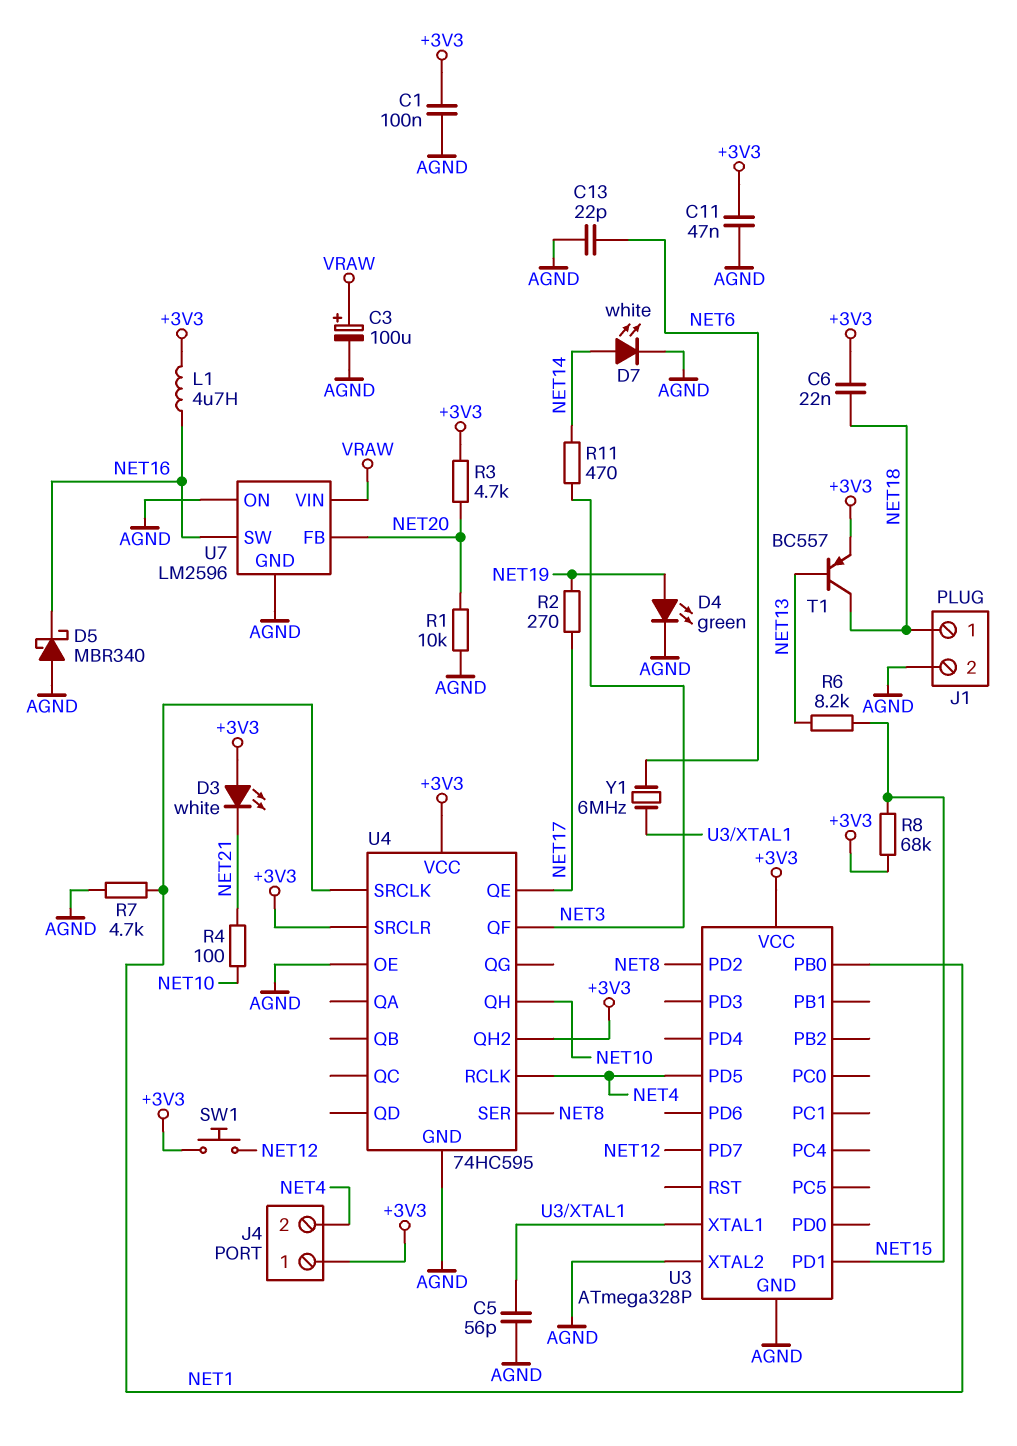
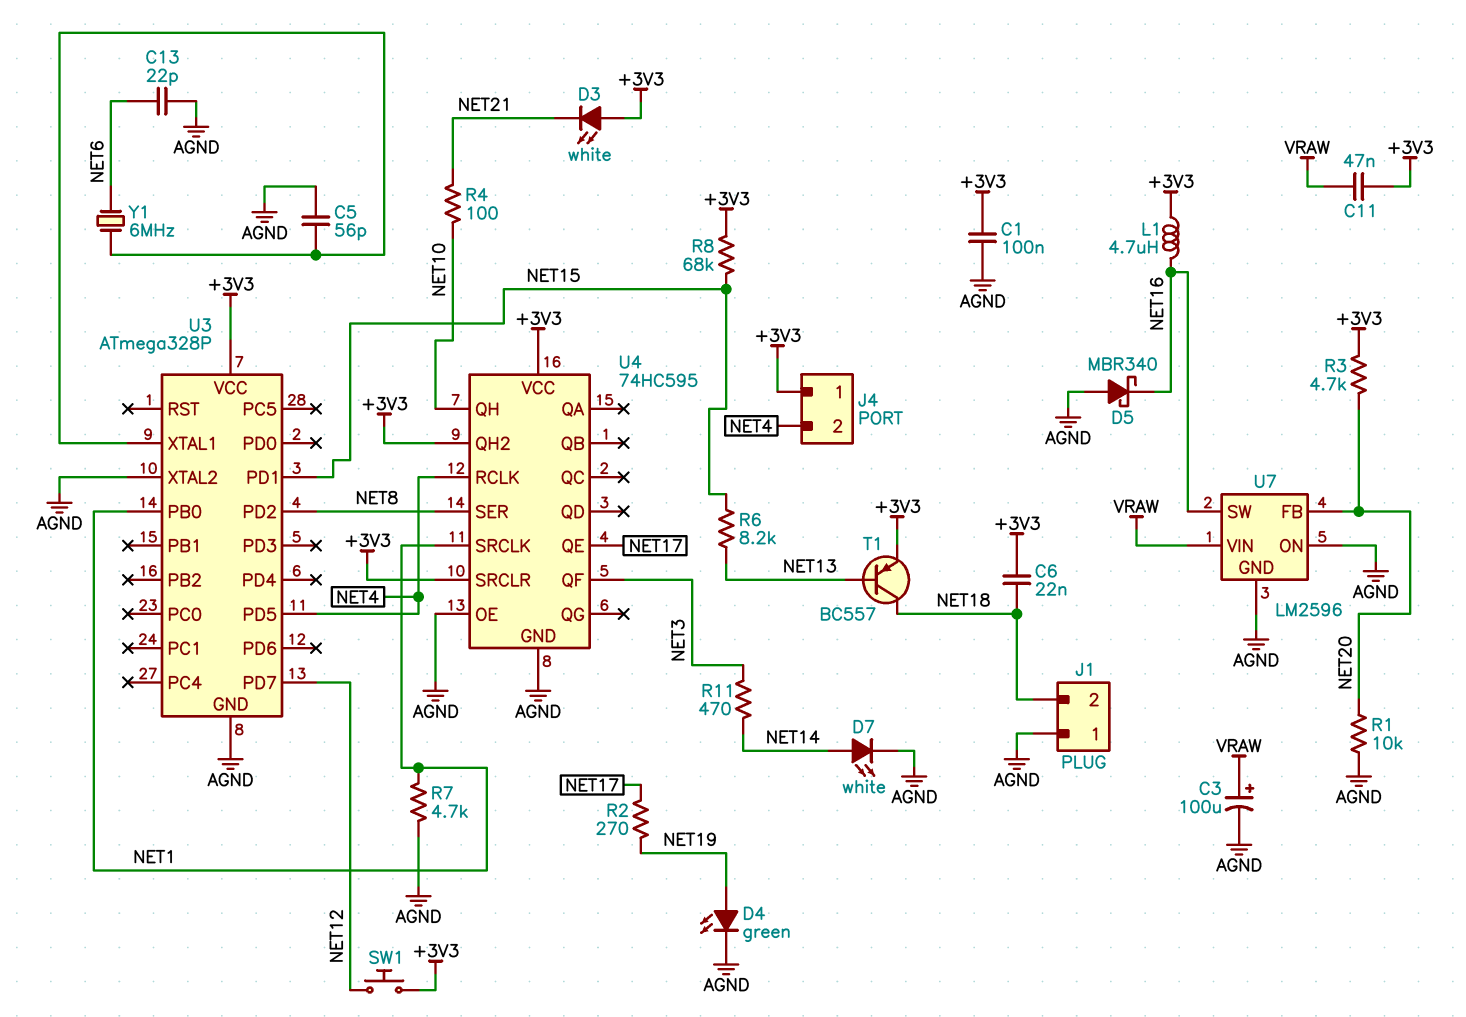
C11: 47nF (+3V3, AGND) -> 47nF (+3V3, VRAW)
J1 pin 1: NET18 -> AGND
J1 pin 2: AGND -> NET18

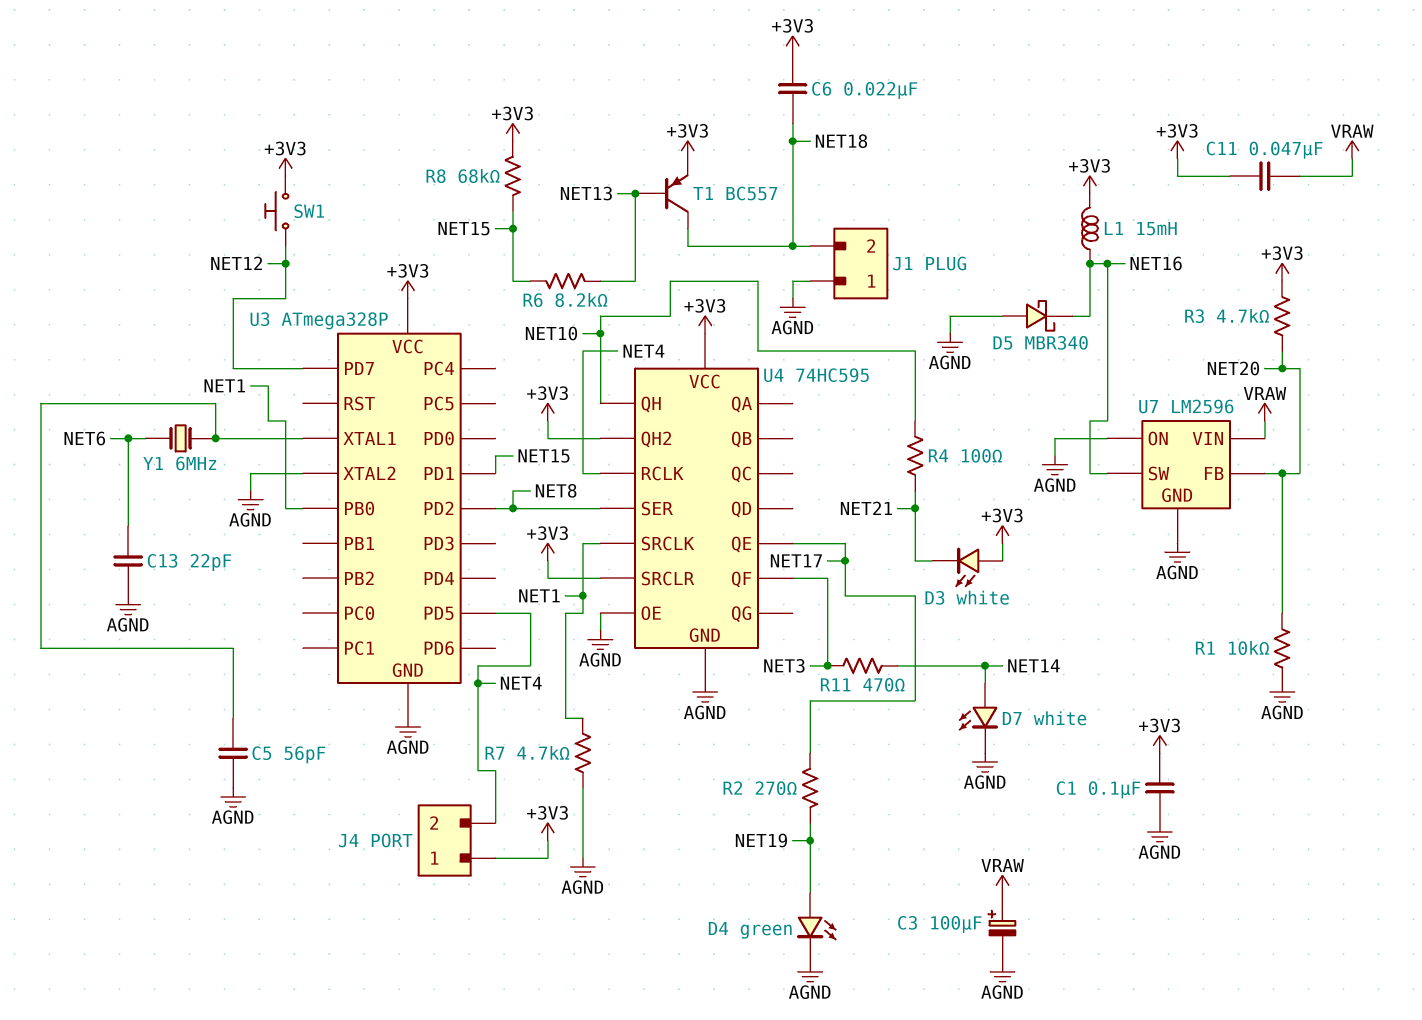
L1: 4.7uH (+3V3, NET16) -> 15mH (+3V3, NET16)

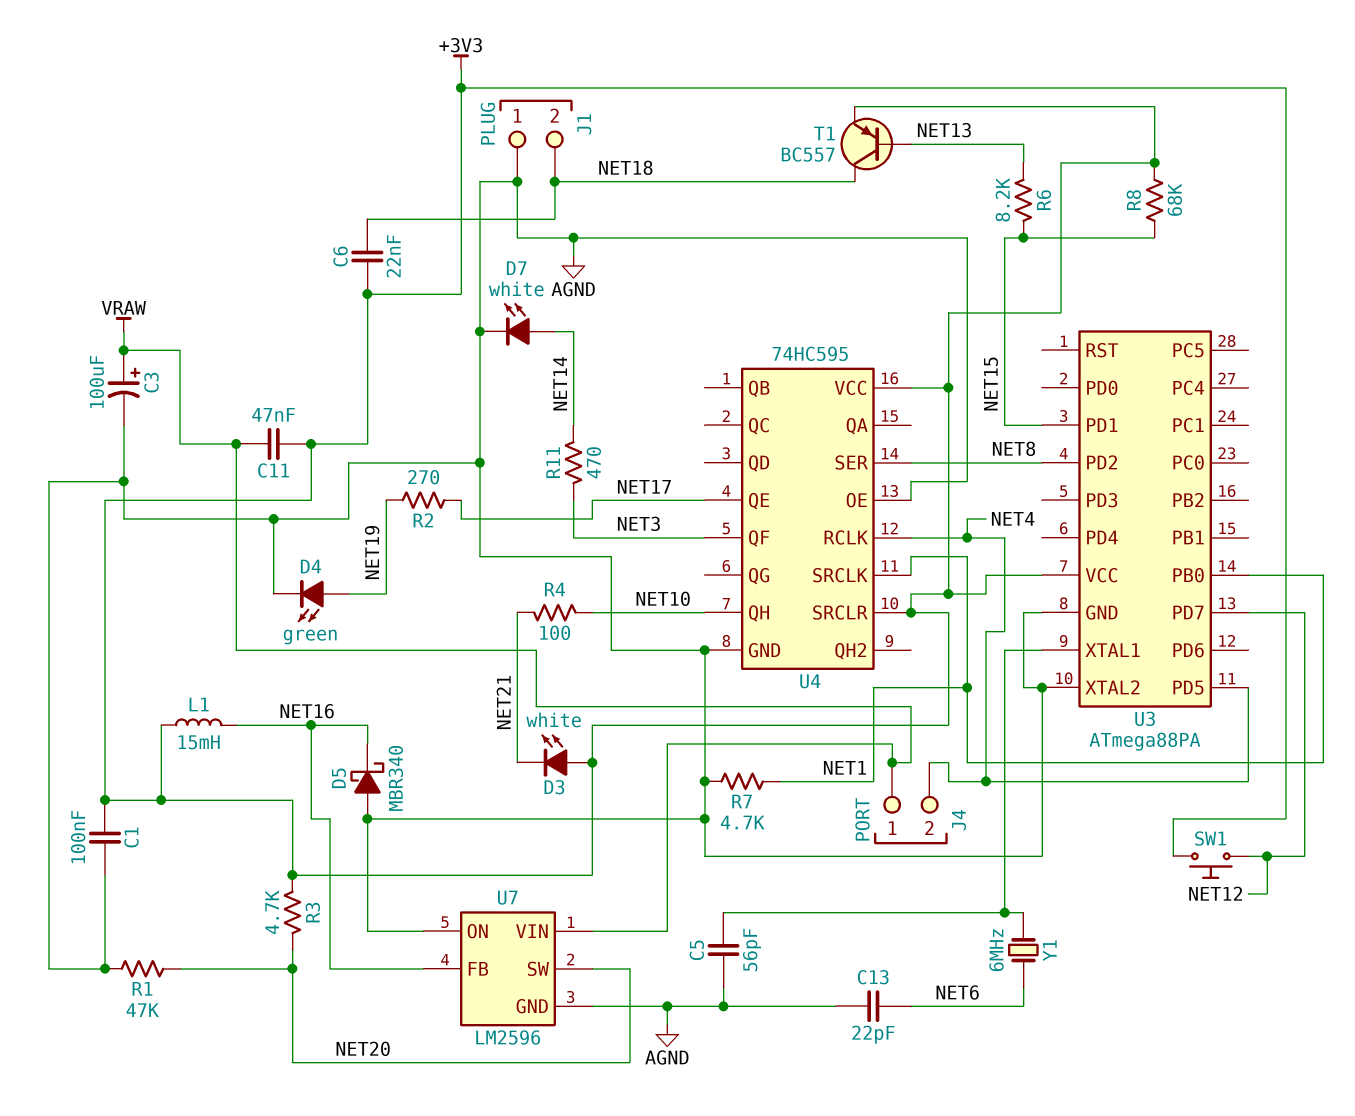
J4 pin 1: +3V3 -> VRAW
R1: 10k (AGND, NET20) -> 47k (AGND, NET20)
U3: ATmega328P -> ATmega88PA
U4 pin QH2: +3V3 -> none
U7 pin FB: NET20 -> NET16
U7 pin SW: NET16 -> NET20

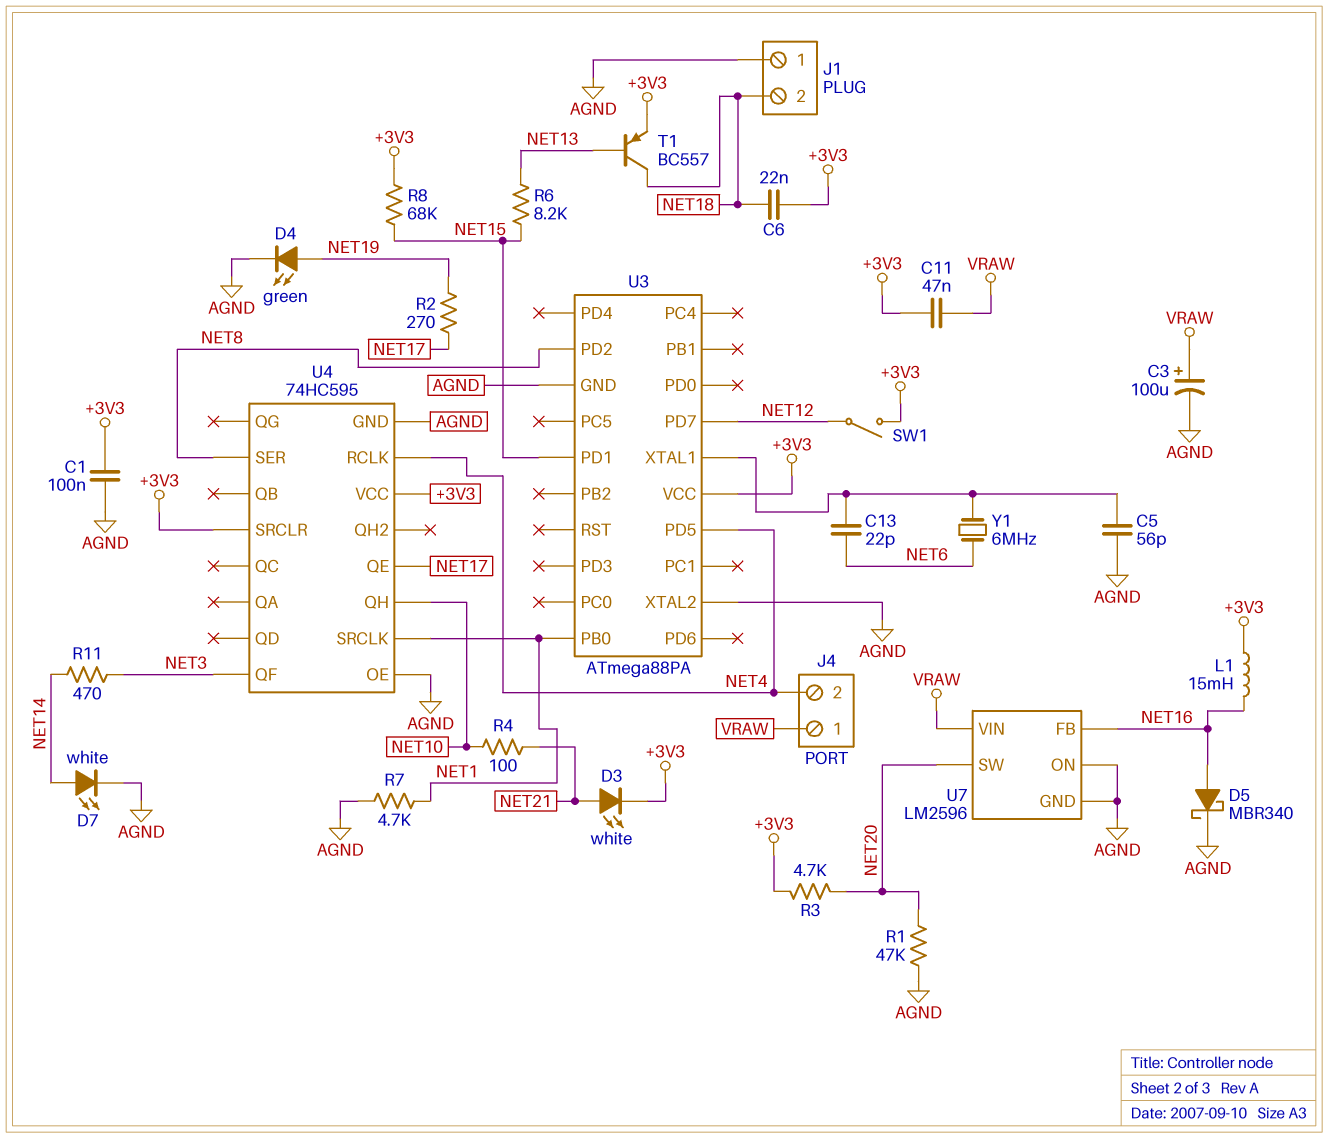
C13: 22pF (AGND, NET6) -> 22pF (NET6, U3/XTAL1)
D3: LED white (A +3V3, K NET21) -> LED white (A NET21, K +3V3)
D5: schottky MBR340 (A AGND, K NET16) -> schottky MBR340 (A NET16, K AGND)
SW1: button (+3V3, NET12) -> switch (+3V3, NET12)

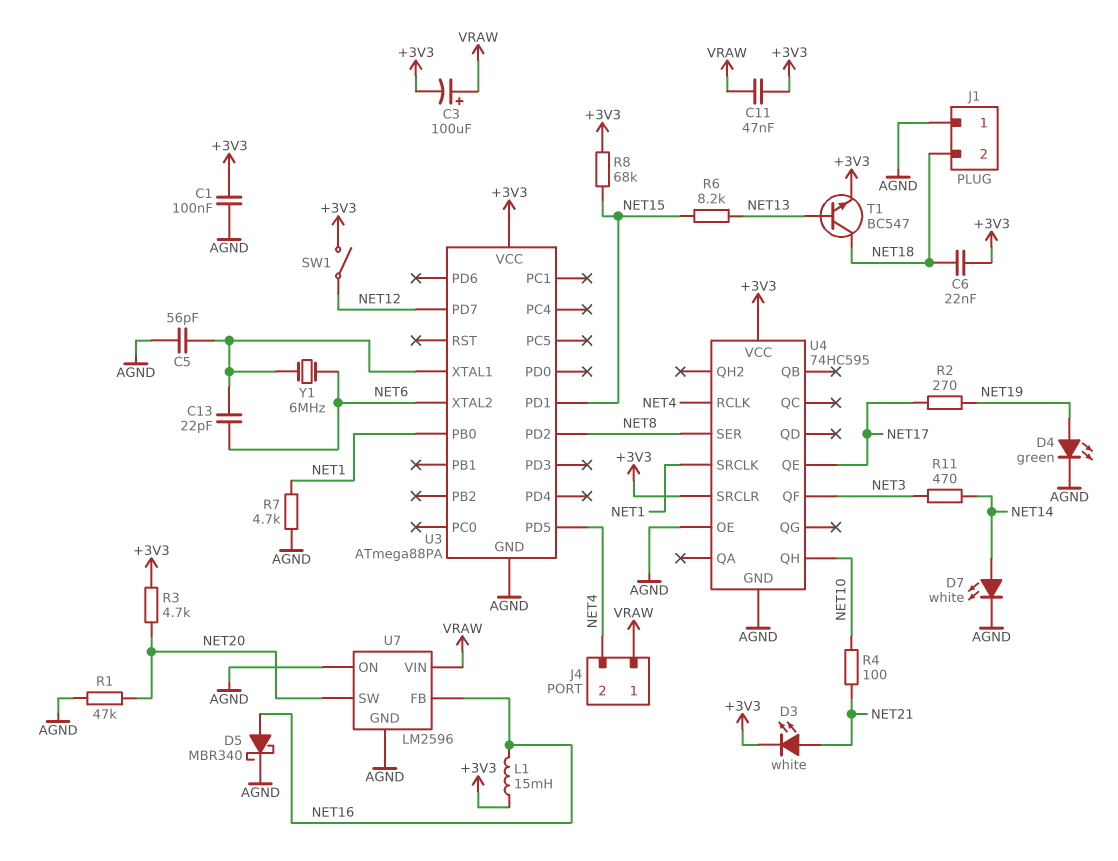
C3: 100uF (plus VRAW, minus AGND) -> 100uF (plus VRAW, minus +3V3)
T1: PNP BC557 (B NET13, C NET18, E +3V3) -> NPN BC547 (B NET13, C NET18, E +3V3)
U3 pin XTAL2: AGND -> NET6

